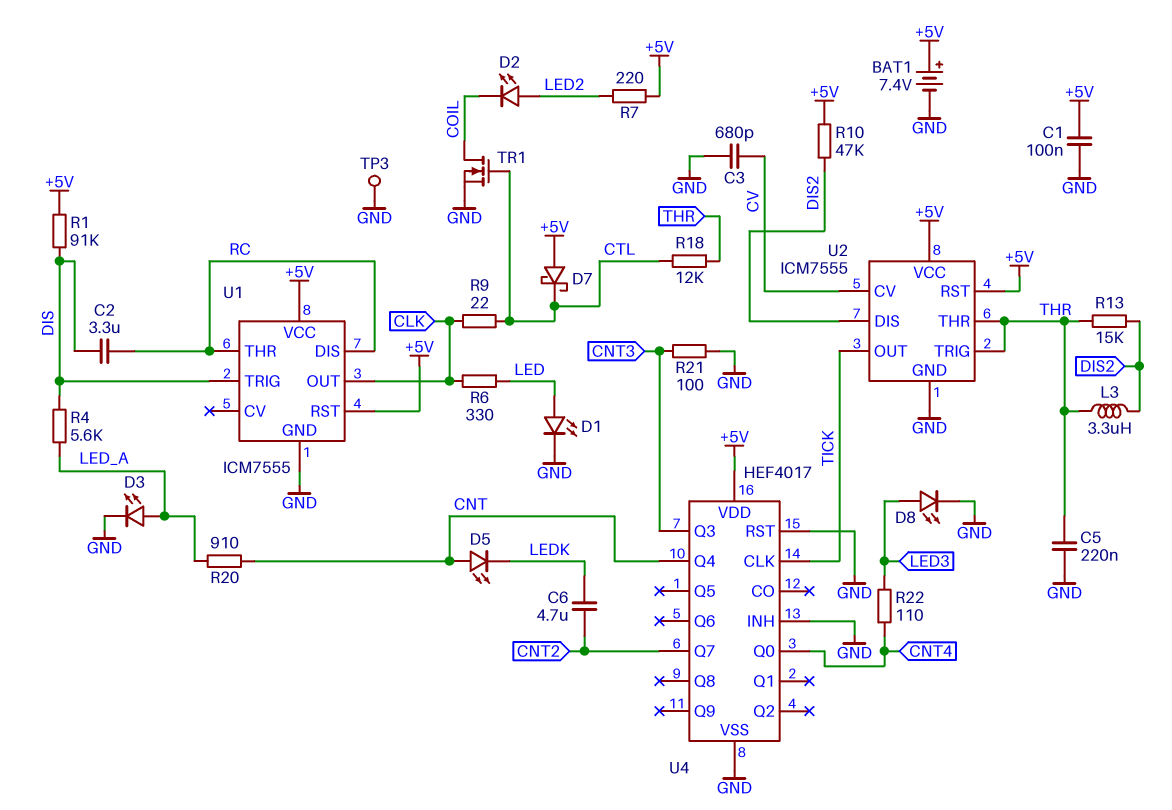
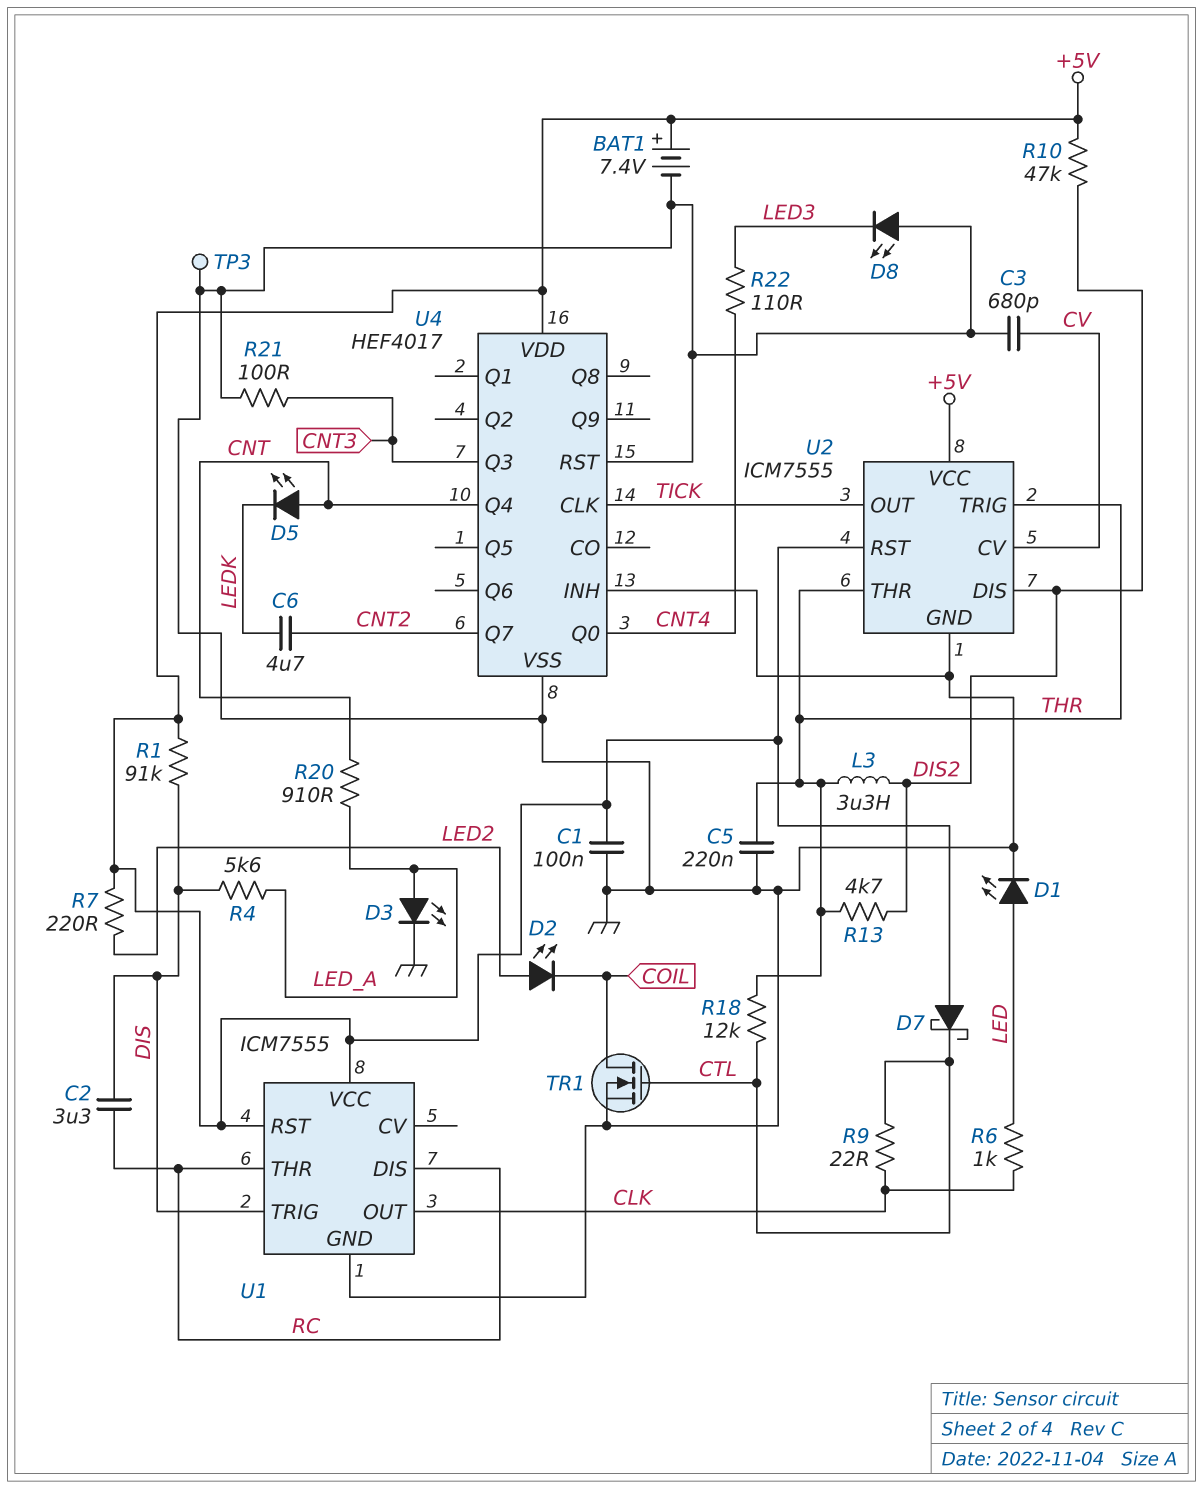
D8: LED (A LED3, K GND) -> LED (A GND, K LED3)
R6: 330 (CLK, LED) -> 1k (CLK, LED)
R13: 15k (DIS2, THR) -> 4.7k (DIS2, THR)

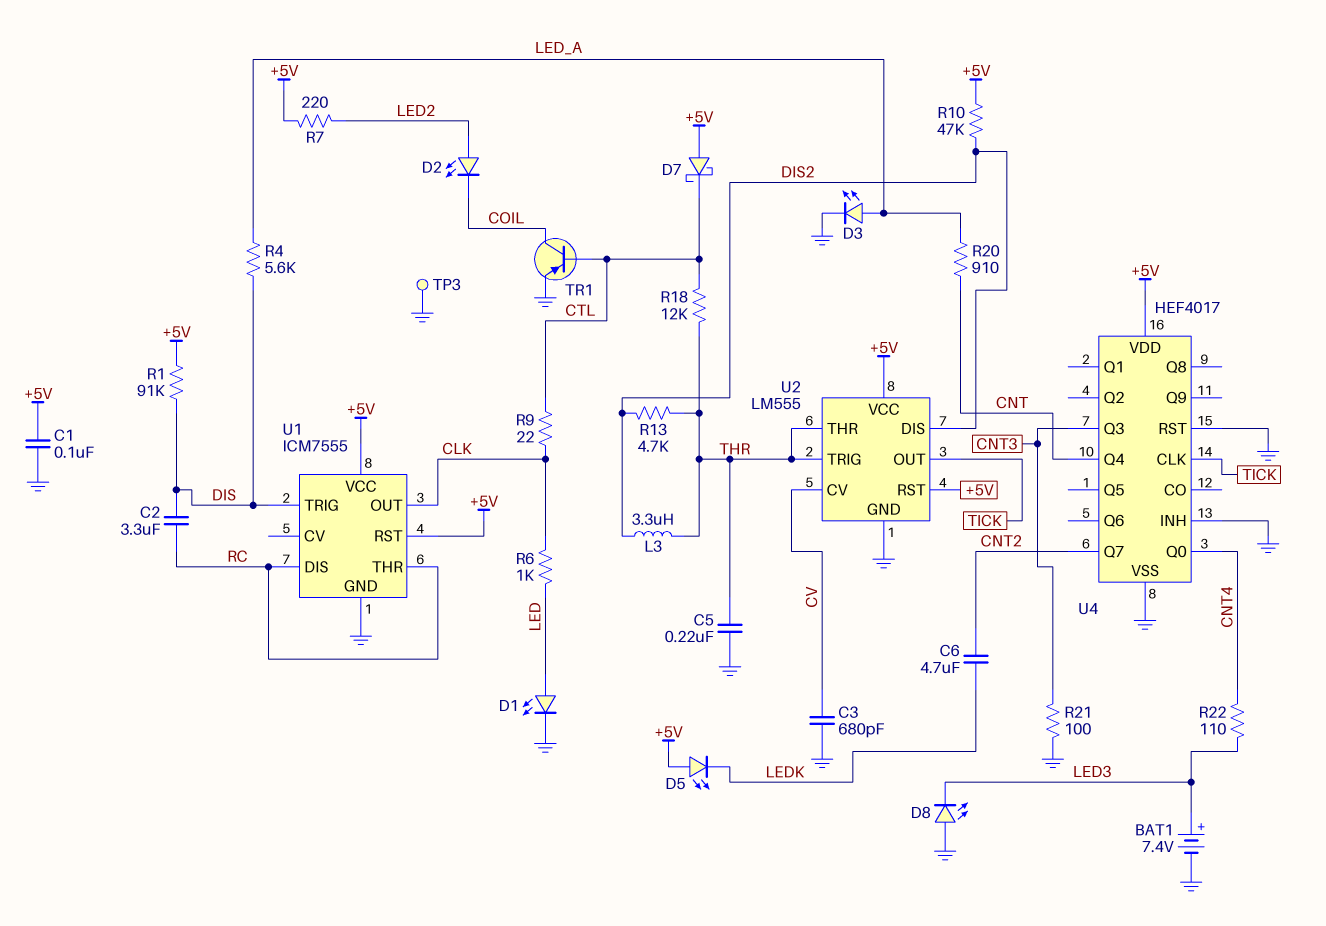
BAT1: 7.4V (plus +5V, minus GND) -> 7.4V (plus LED3, minus GND)
D5: LED (A CNT, K LEDK) -> LED (A +5V, K LEDK)
TR1: NMOS (G CTL, D COIL, S GND) -> PNP (B CTL, C COIL, E GND)
U2: ICM7555 -> LM555

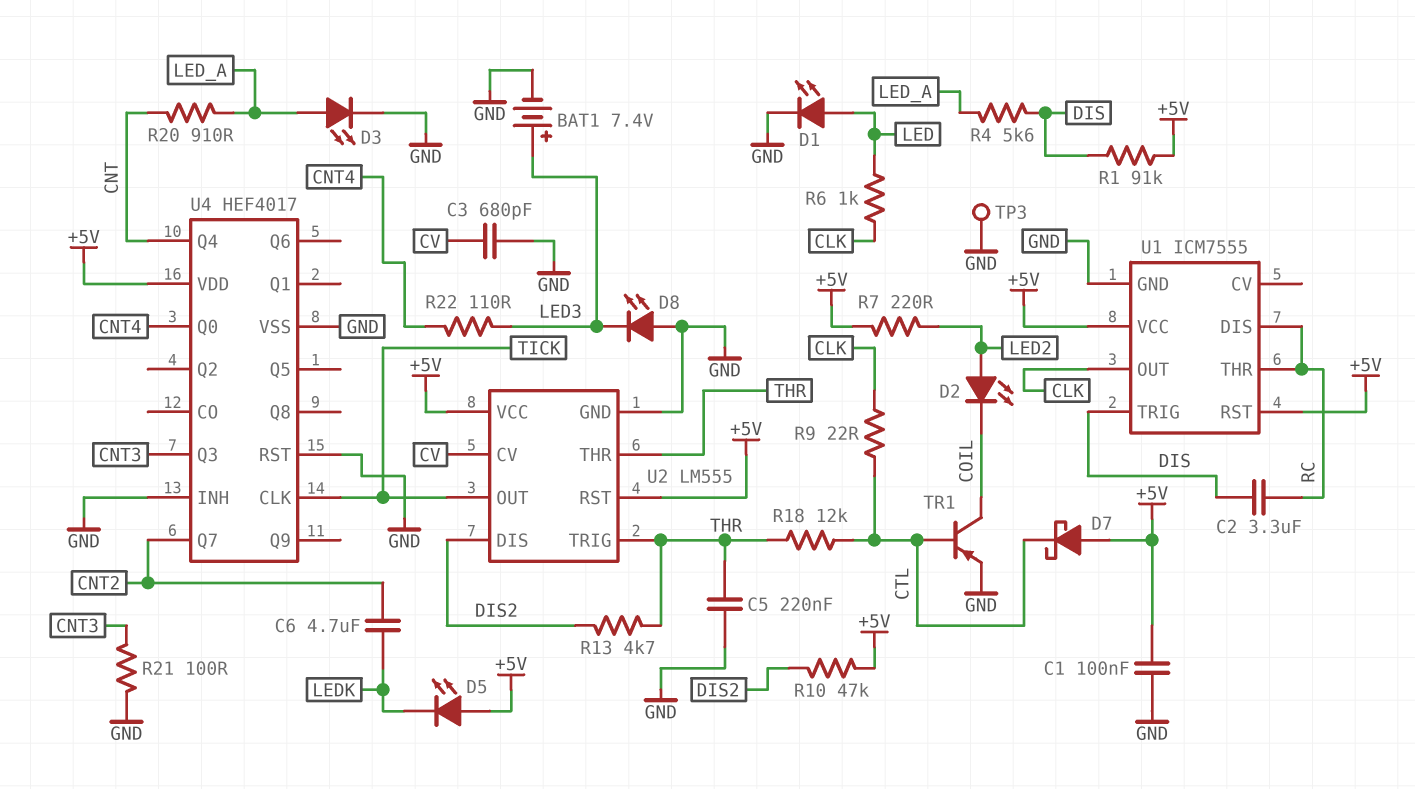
L3: 3.3uH (DIS2, THR) -> none

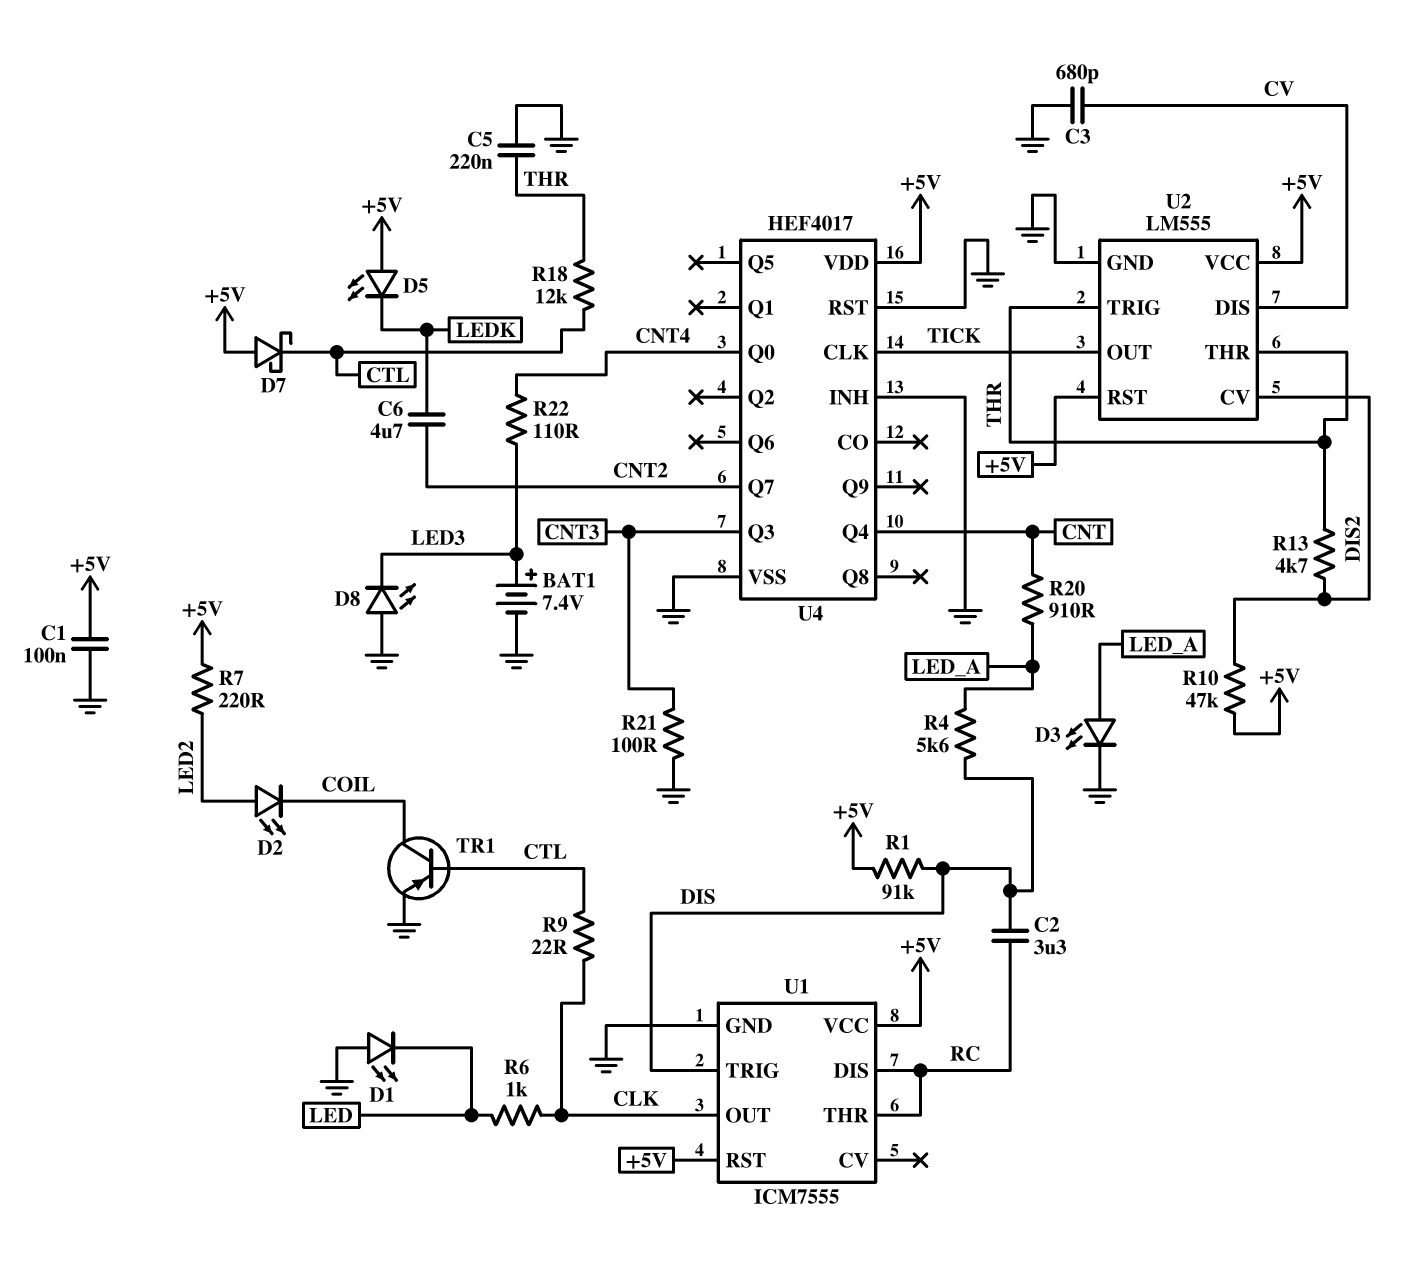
D1: LED (A LED, K GND) -> LED (A GND, K LED)
TP3: test point (GND) -> none
U2 pin CV: CV -> DIS2
U2 pin DIS: DIS2 -> CV

